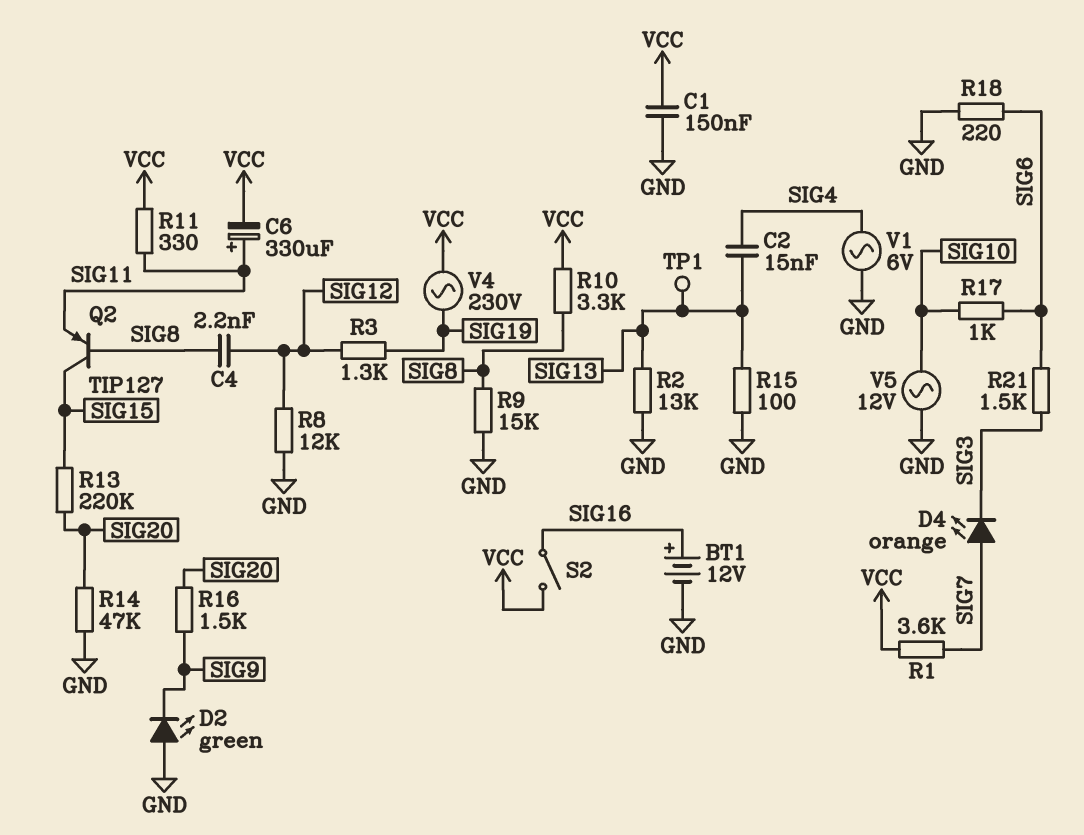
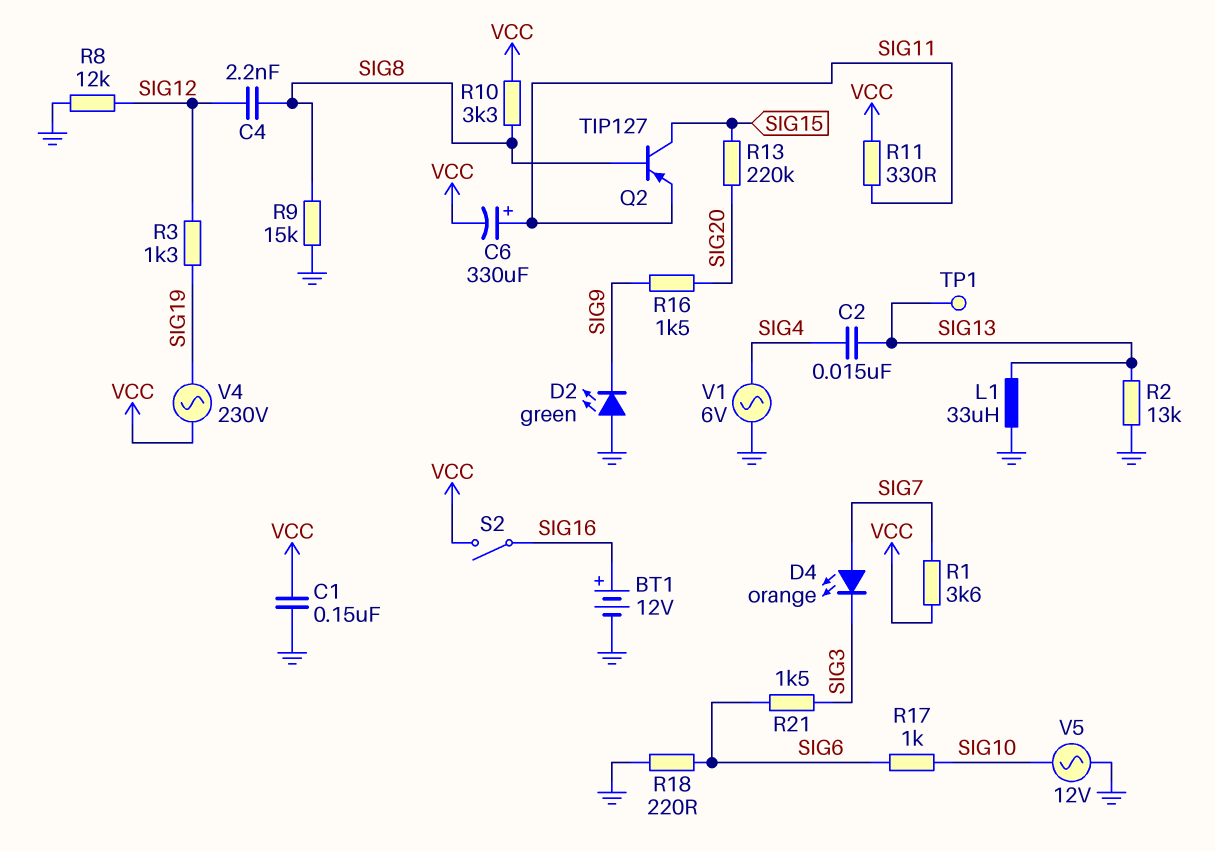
L1: none -> 33uH (GND, SIG13)
R14: 47k (GND, SIG20) -> none
R15: 100 (GND, SIG13) -> none

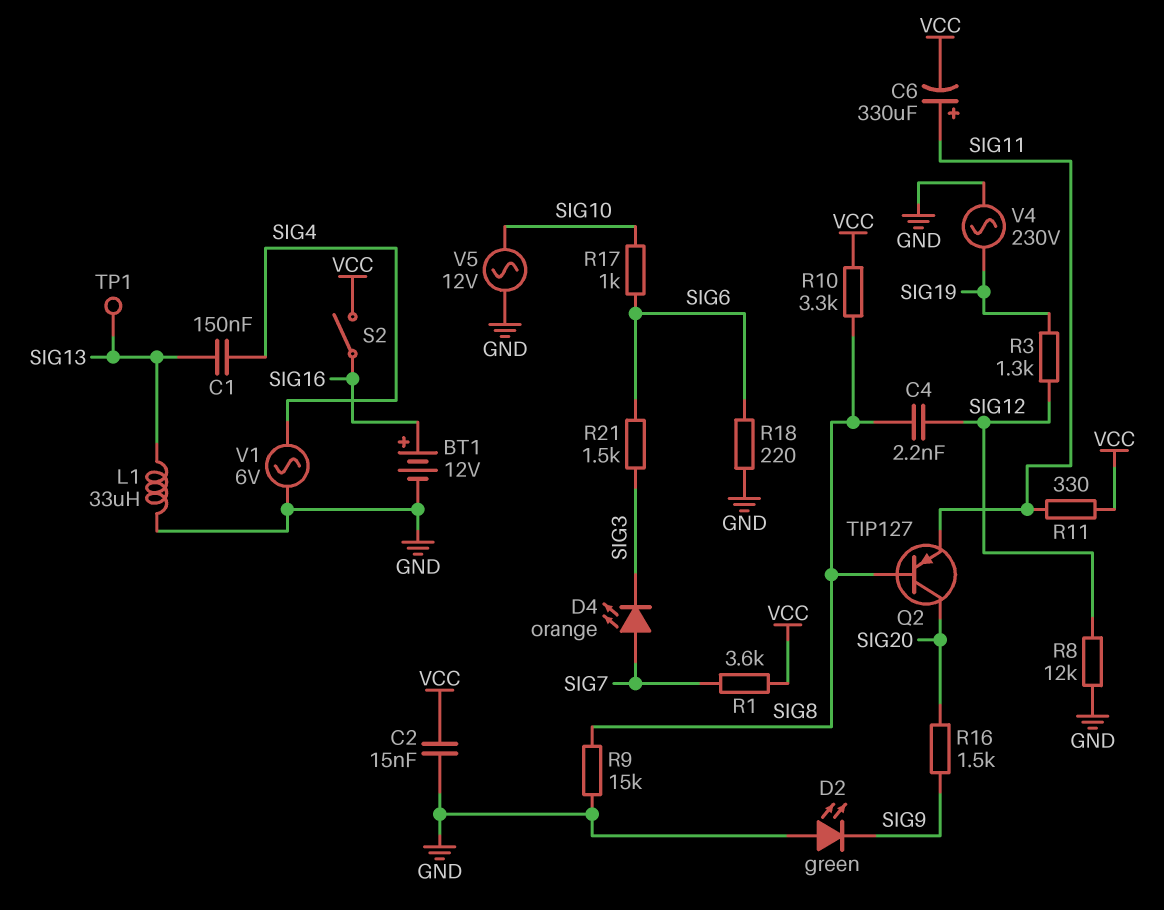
C1: 150nF (GND, VCC) -> 150nF (SIG4, SIG13)
C2: 15nF (SIG4, SIG13) -> 15nF (GND, VCC)
Q2: PNP TIP127 (B SIG8, C SIG15, E SIG11) -> PNP TIP127 (B SIG8, C SIG20, E SIG11)
R2: 13k (GND, SIG13) -> none
R13: 220k (SIG15, SIG20) -> none
V4: AC 230V (SIG19, VCC) -> AC 230V (GND, SIG19)

